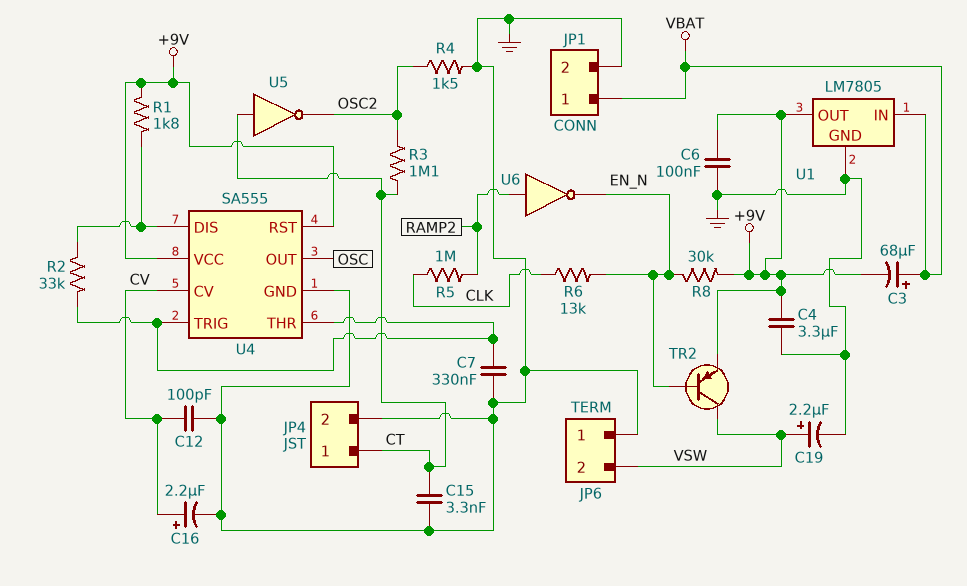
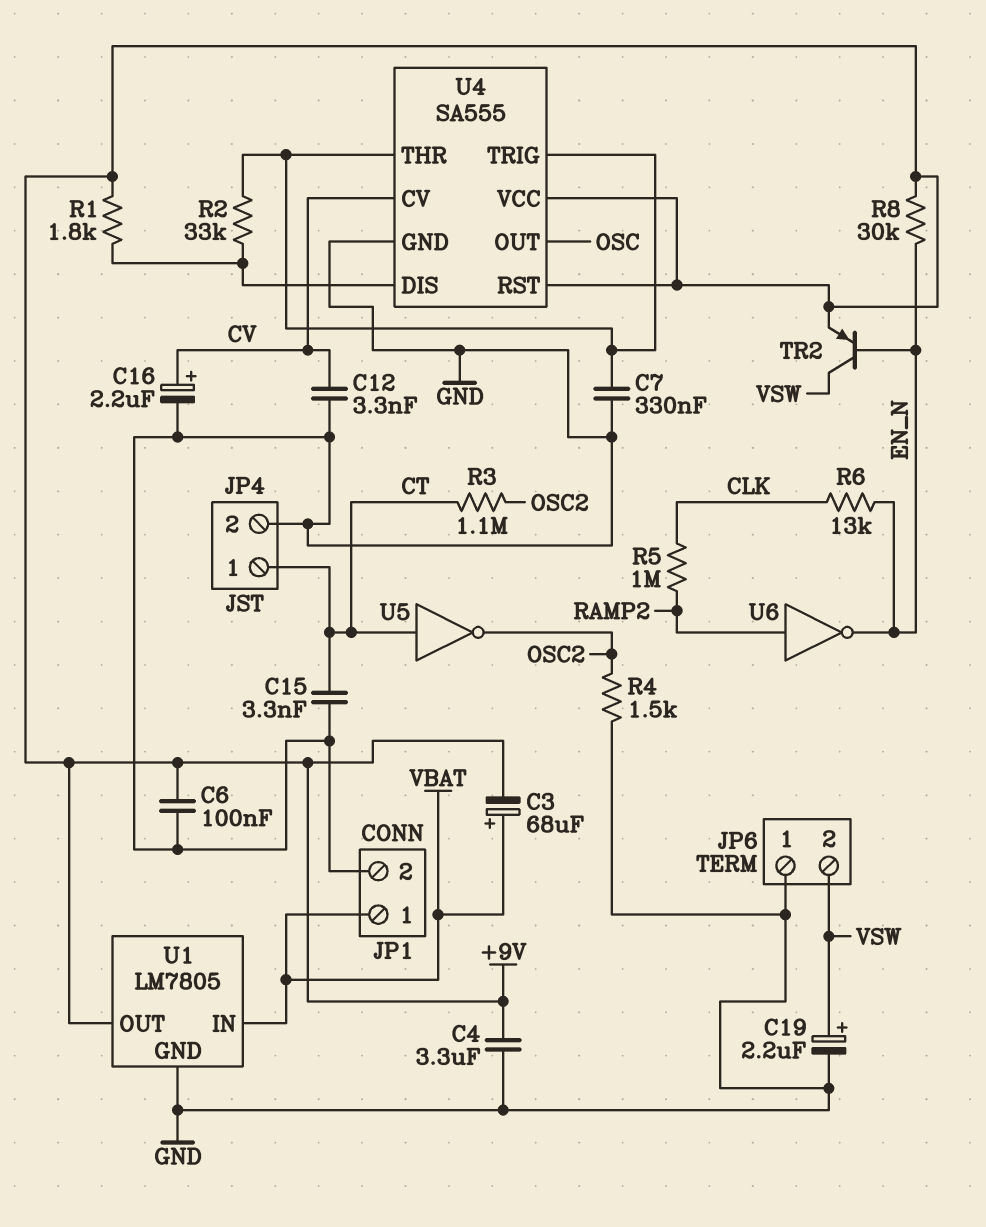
C12: 100pF (CV, GND) -> 3.3nF (CV, GND)

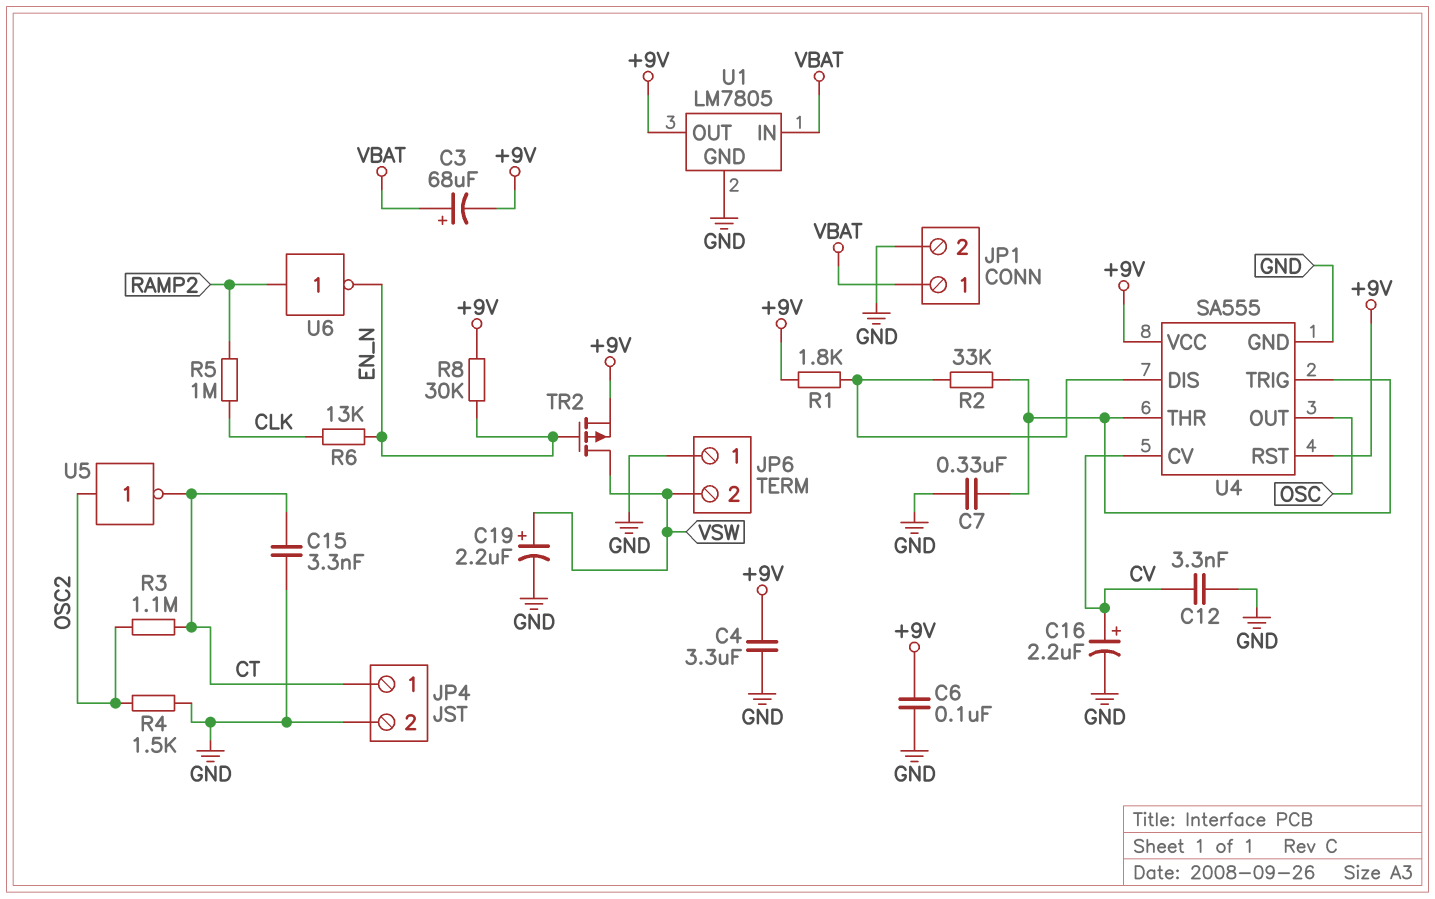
TR2: PNP (B EN_N, C VSW, E +9V) -> PMOS (G EN_N, D VSW, S +9V)
U5: NOT (in CT, out OSC2) -> NOT (in OSC2, out CT)

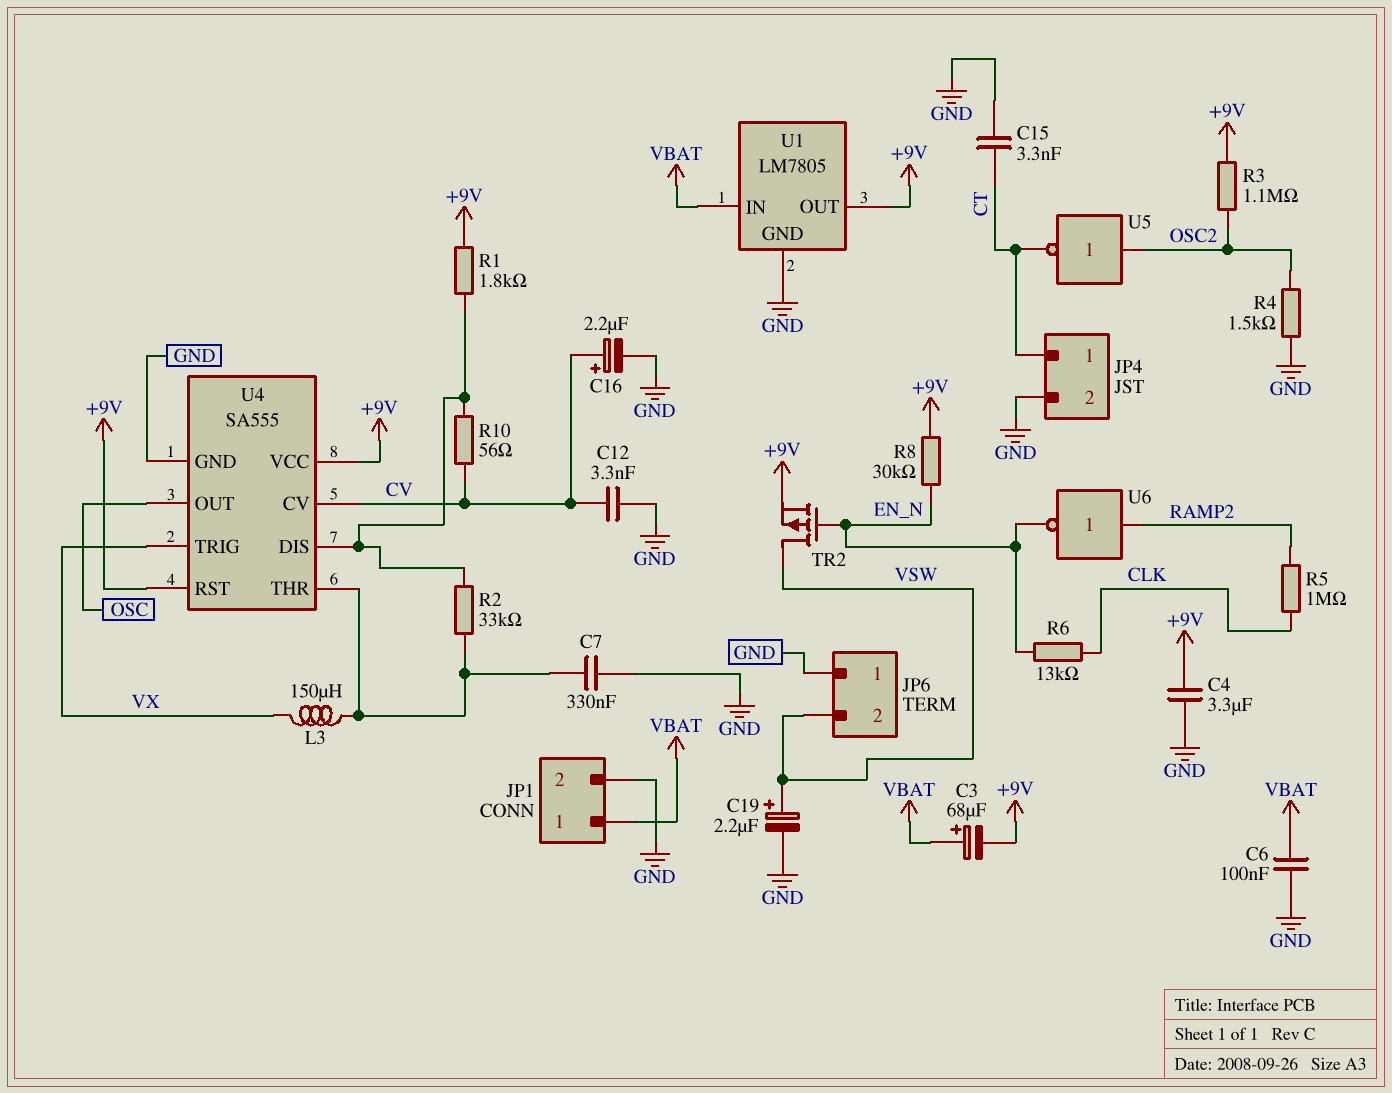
C6: 100nF (+9V, GND) -> 100nF (GND, VBAT)
L3: none -> 150uH (U4/THR, VX)
R3: 1.1M (CT, OSC2) -> 1.1M (+9V, OSC2)
R10: none -> 56 (CV, U4/DIS)
U4 pin TRIG: U4/THR -> VX

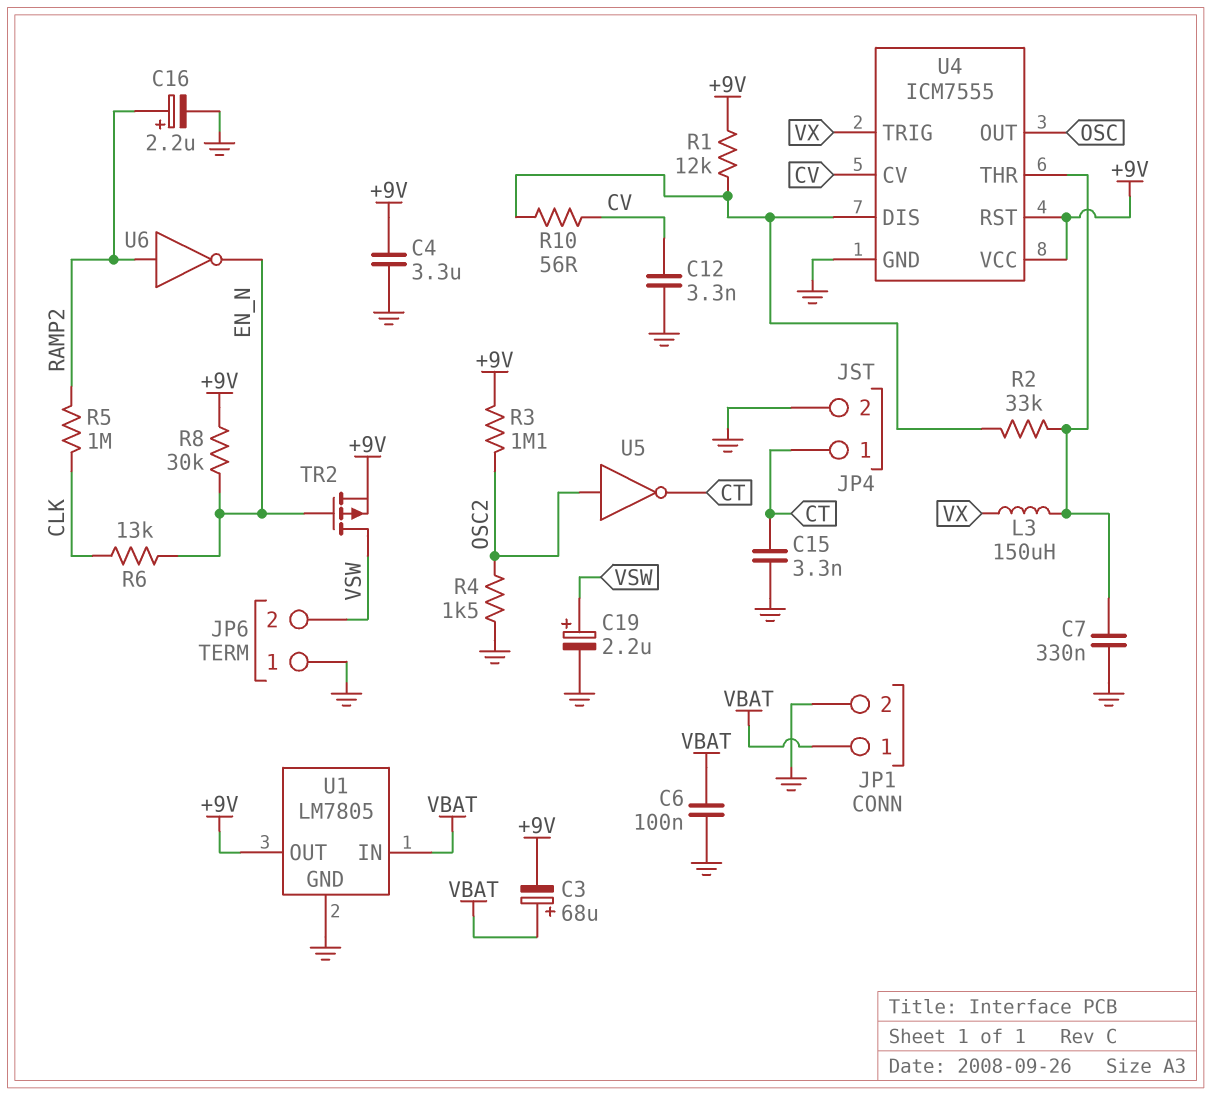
C16: 2.2uF (plus CV, minus GND) -> 2.2uF (plus RAMP2, minus GND)
R1: 1.8k (+9V, U4/DIS) -> 12k (+9V, U4/DIS)
U4: SA555 -> ICM7555

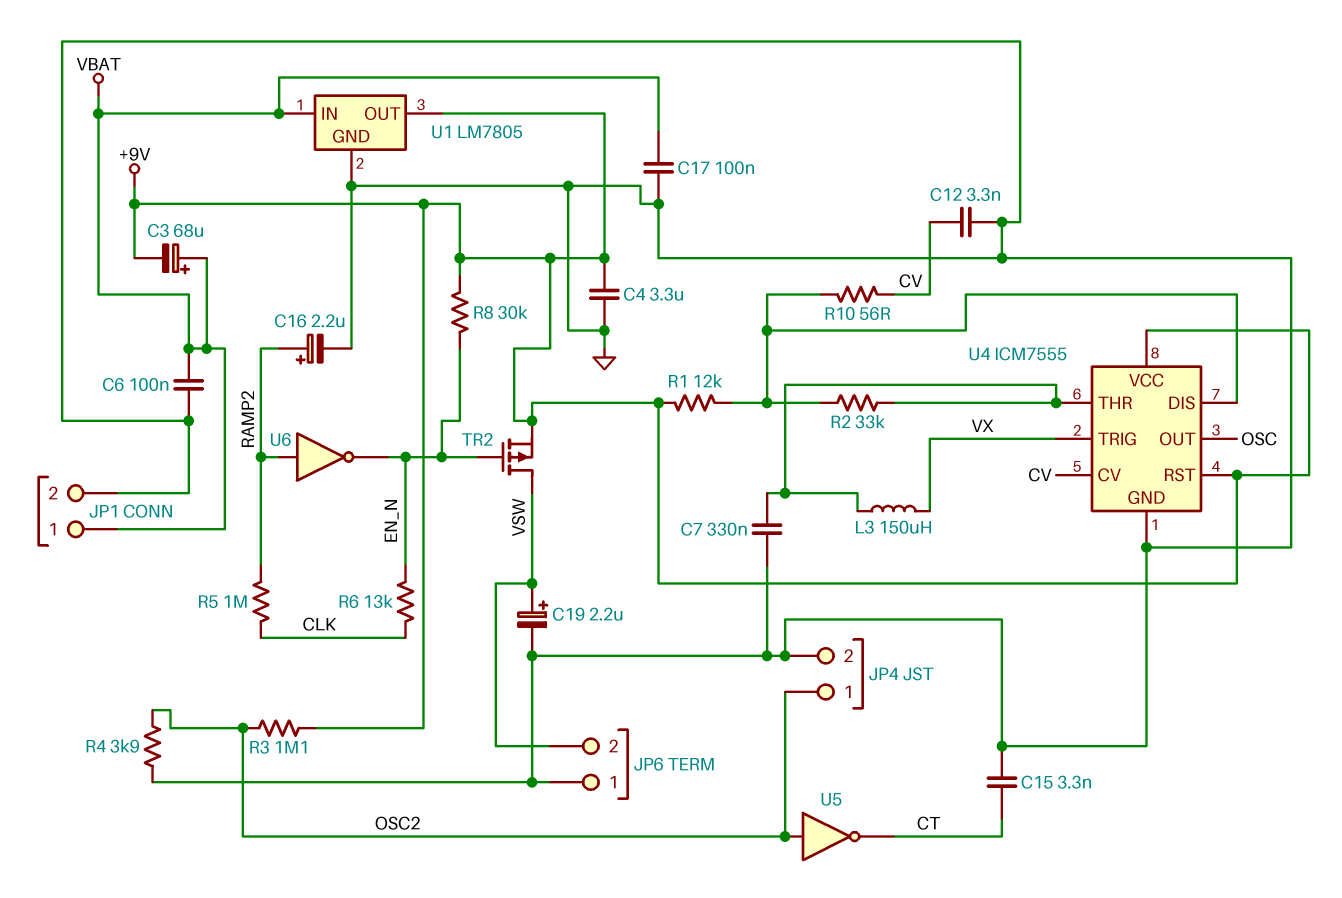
C17: none -> 100nF (GND, VBAT)
JP4 pin 1: CT -> OSC2
R4: 1.5k (GND, OSC2) -> 3.9k (GND, OSC2)

